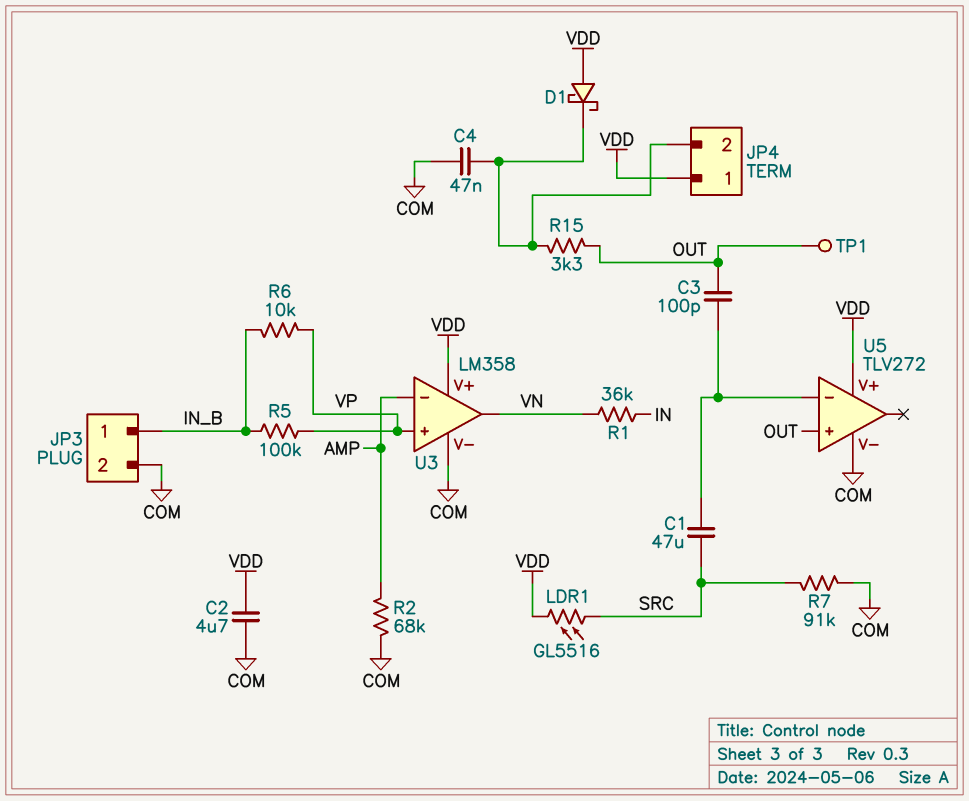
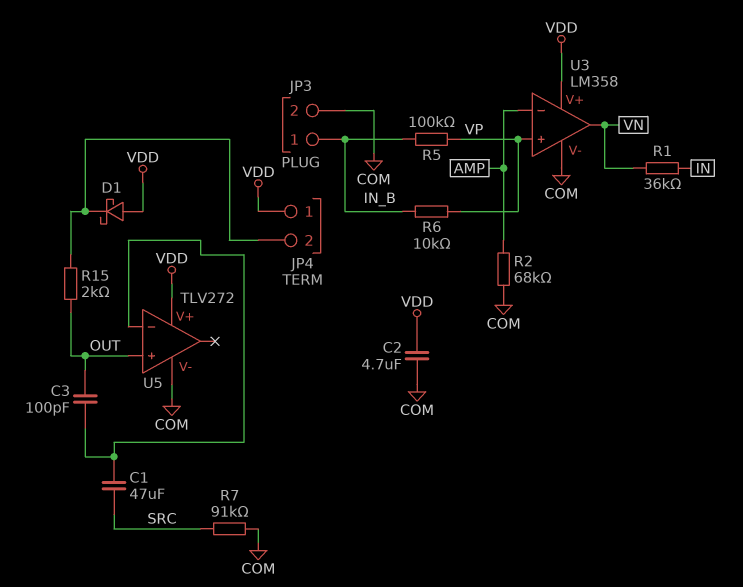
C4: 47nF (COM, JP4/2) -> none
LDR1: GL5516 (SRC, VDD) -> none
R15: 3.3k (JP4/2, OUT) -> 2k (JP4/2, OUT)
TP1: test point (OUT) -> none

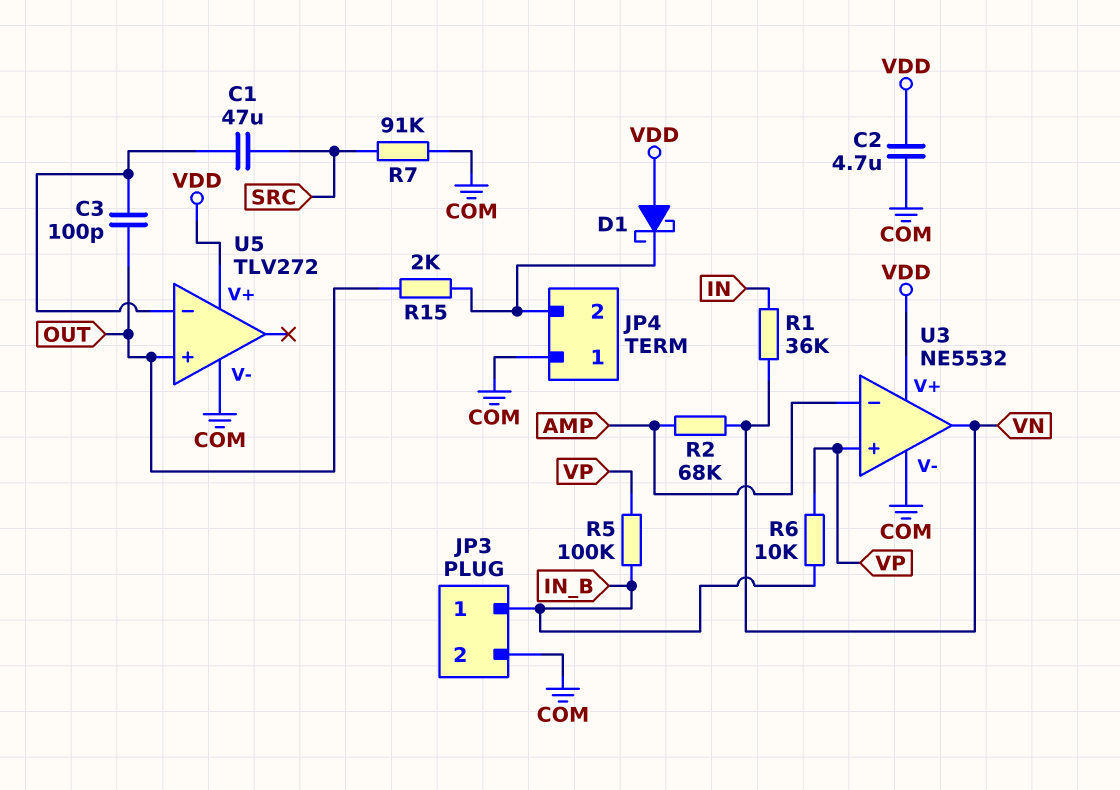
JP4 pin 1: VDD -> COM
R2: 68k (AMP, COM) -> 68k (AMP, VN)
U3: LM358 -> NE5532

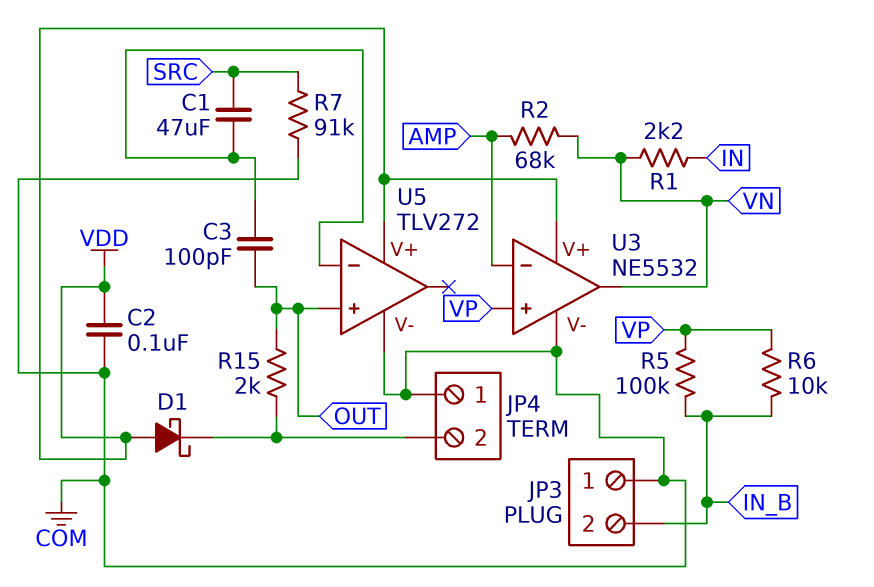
C2: 4.7uF (COM, VDD) -> 100nF (COM, VDD)
JP3 pin 1: IN_B -> COM
JP3 pin 2: COM -> IN_B
R1: 36k (IN, VN) -> 2.2k (IN, VN)

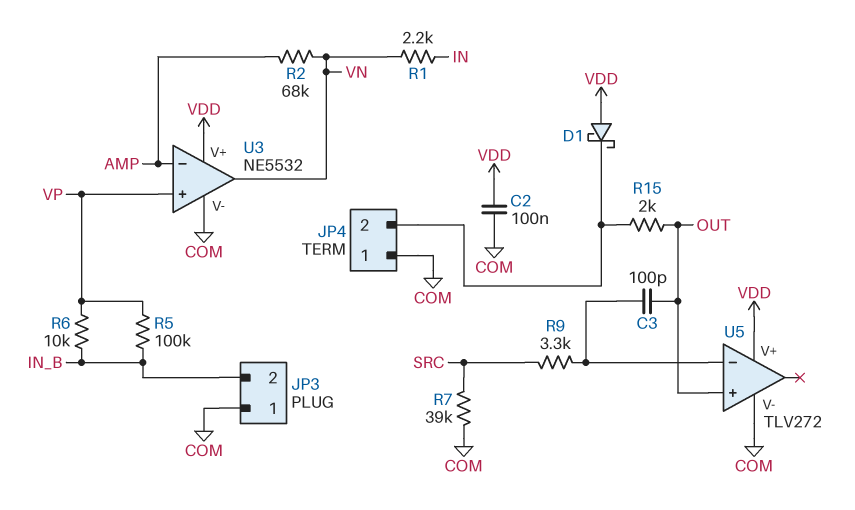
C1: 47uF (SRC, U5/in-) -> none
R7: 91k (COM, SRC) -> 39k (COM, SRC)
R9: none -> 3.3k (SRC, U5/in-)

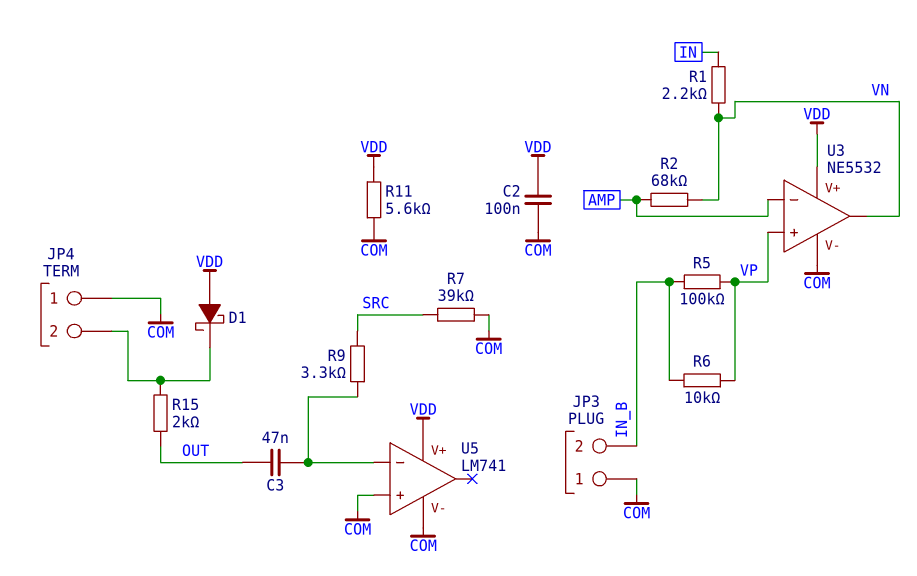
C3: 100pF (OUT, U5/in-) -> 47nF (OUT, U5/in-)
R11: none -> 5.6k (COM, VDD)
U5: TLV272 -> LM741
U5 pin in+: OUT -> COM

